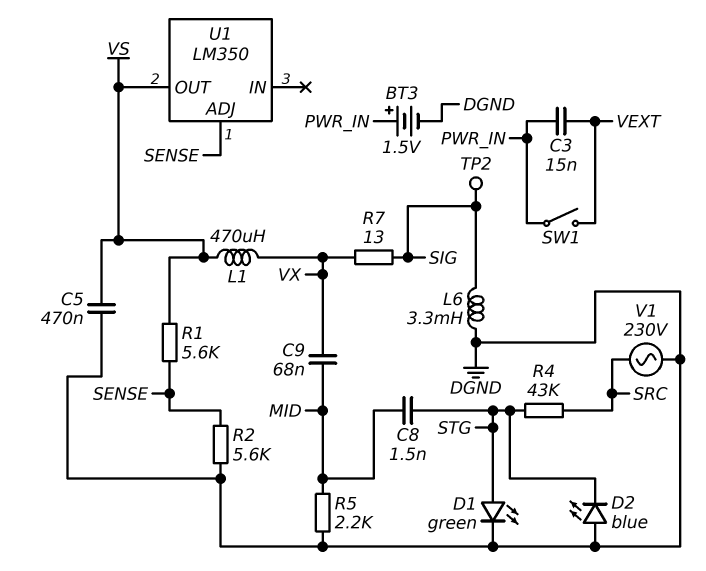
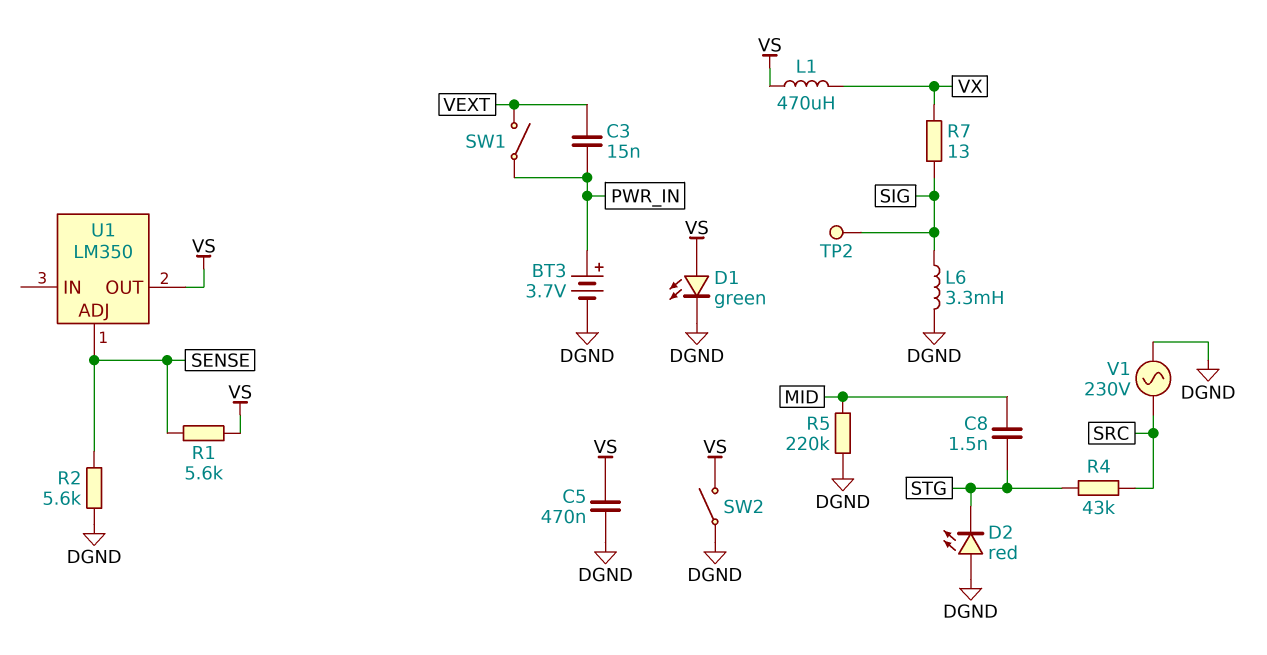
BT3: 1.5V (plus PWR_IN, minus DGND) -> 3.7V (plus PWR_IN, minus DGND)
C9: 68nF (MID, VX) -> none
D1: LED green (A STG, K DGND) -> LED green (A VS, K DGND)
D2: LED blue (A DGND, K STG) -> LED red (A DGND, K STG)
R5: 2.2k (DGND, MID) -> 220k (DGND, MID)
SW2: none -> switch (DGND, VS)

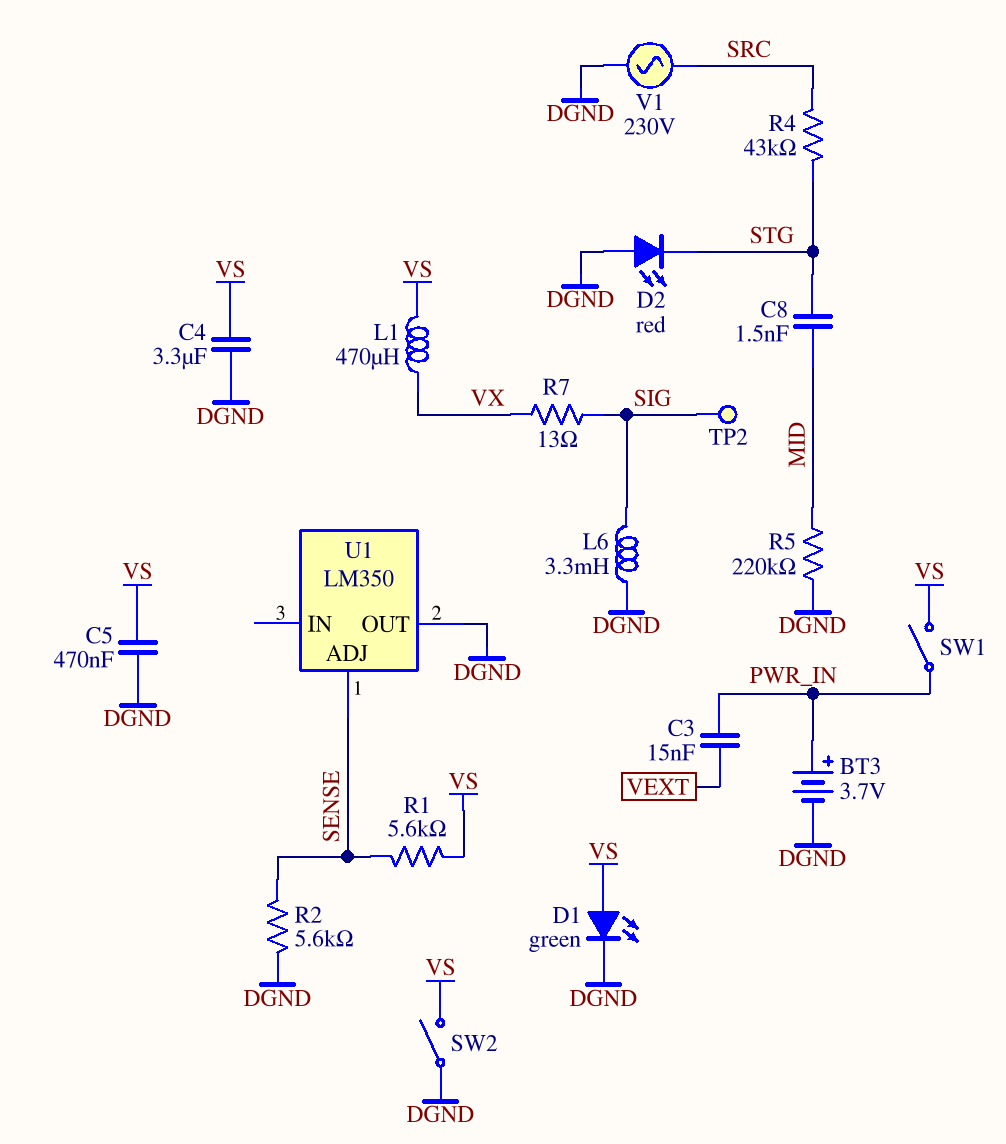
C4: none -> 3.3uF (DGND, VS)
SW1: switch (PWR_IN, VEXT) -> switch (PWR_IN, VS)
U1 pin OUT: VS -> DGND

